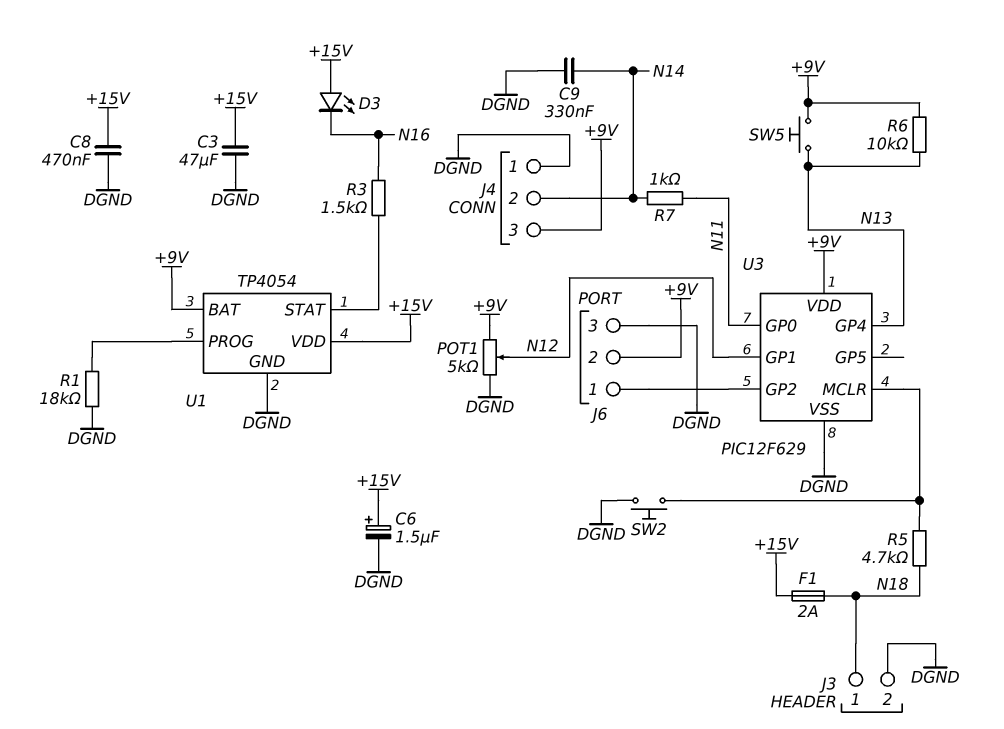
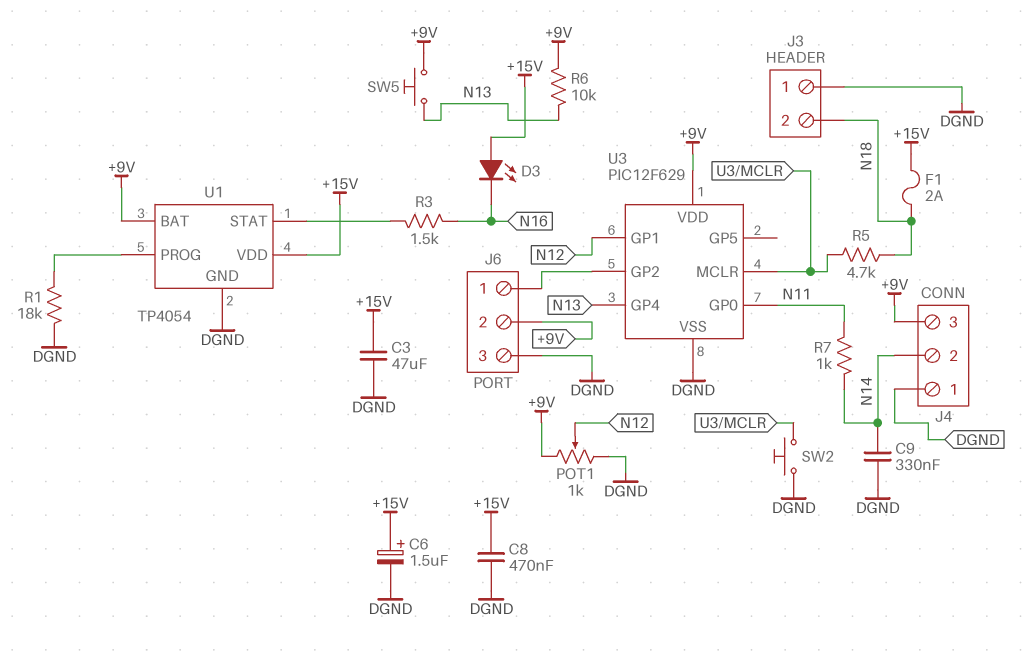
J3 pin 1: N18 -> DGND
J3 pin 2: DGND -> N18
POT1: 5k (+9V, DGND, wiper N12) -> 1k (+9V, DGND, wiper N12)

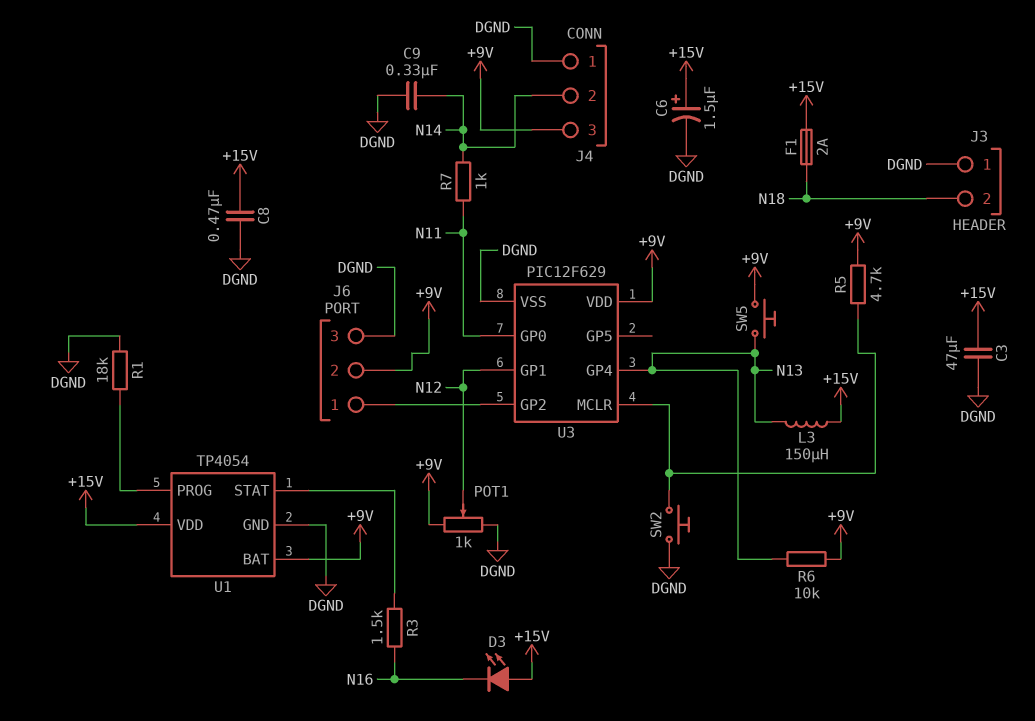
L3: none -> 150uH (+15V, N13)
R5: 4.7k (N18, U3/MCLR) -> 4.7k (+9V, U3/MCLR)

